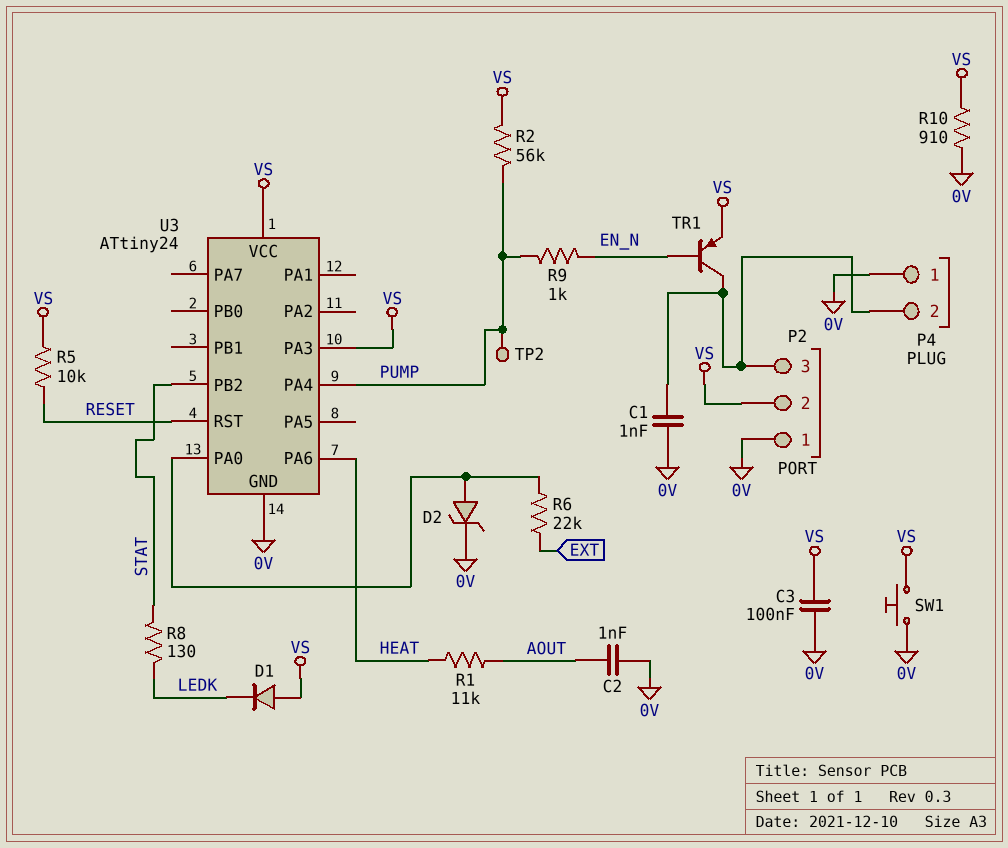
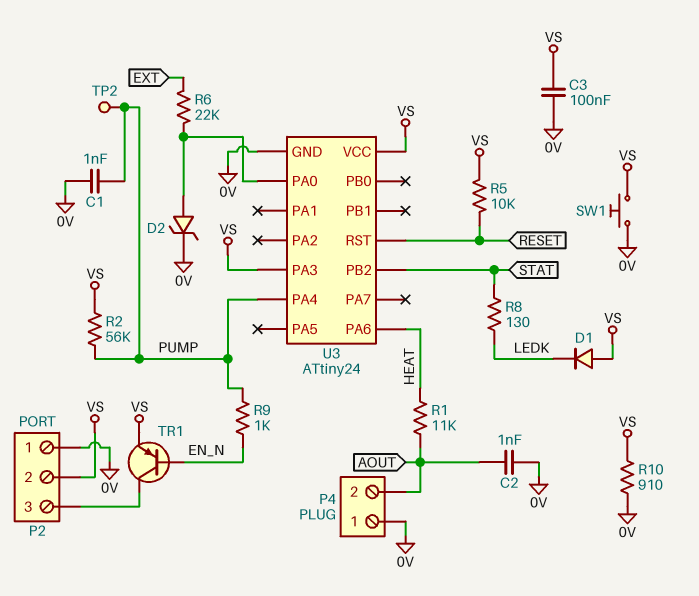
C1: 1nF (0V, P2/3) -> 1nF (0V, PUMP)
P4 pin 2: P2/3 -> AOUT

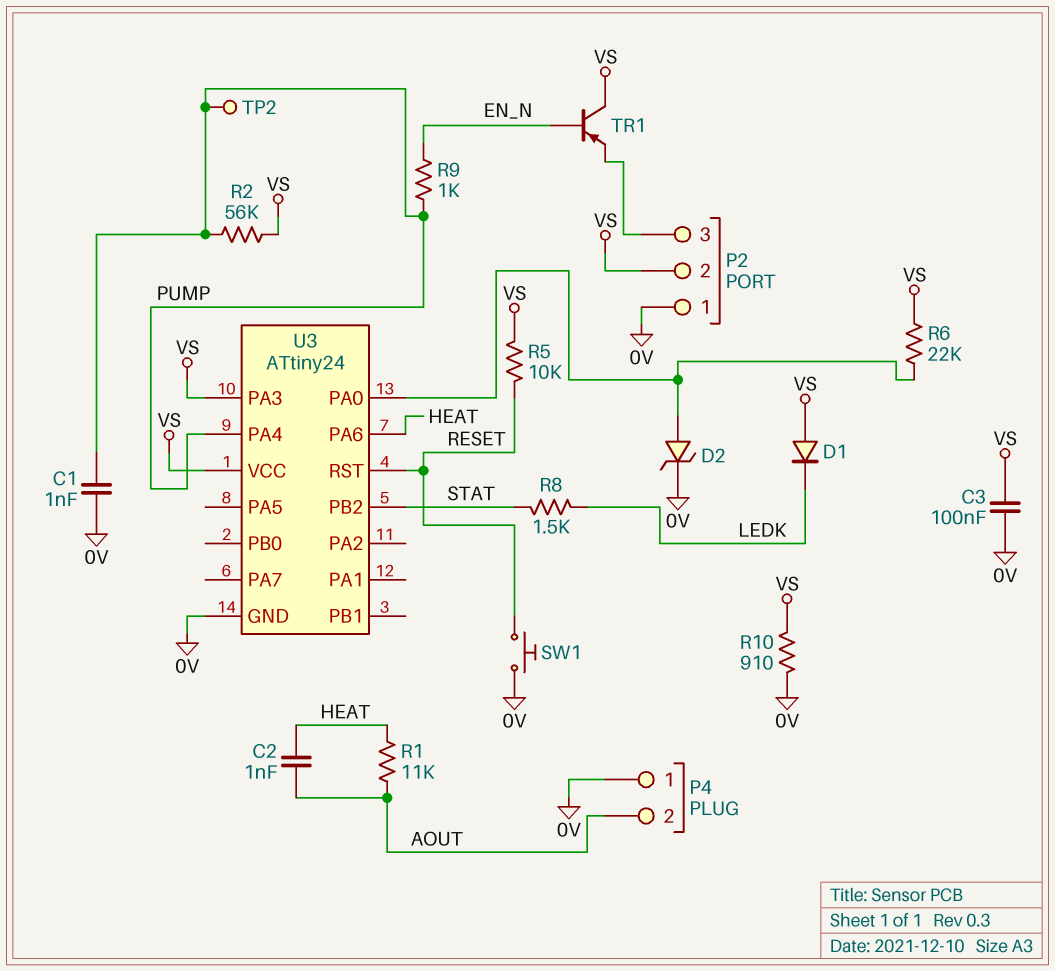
C2: 1nF (0V, AOUT) -> 1nF (AOUT, HEAT)
R6: 22k (EXT, U3/PA0) -> 22k (U3/PA0, VS)
R8: 130 (LEDK, STAT) -> 1.5k (LEDK, STAT)
SW1: button (0V, VS) -> button (0V, RESET)
TR1: PNP (B EN_N, C P2/3, E VS) -> PNP (B EN_N, C VS, E P2/3)

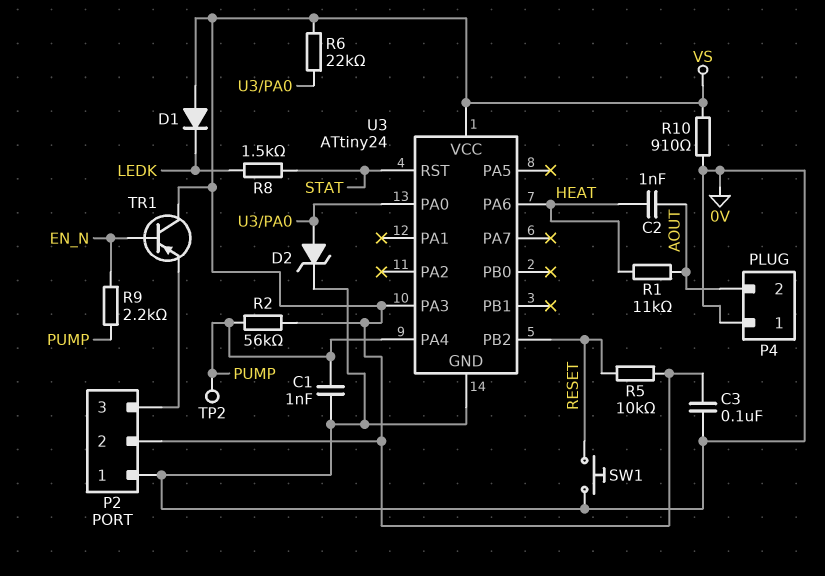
R9: 1k (EN_N, PUMP) -> 2.2k (EN_N, PUMP)
U3 pin PB2: STAT -> RESET
U3 pin RST: RESET -> STAT

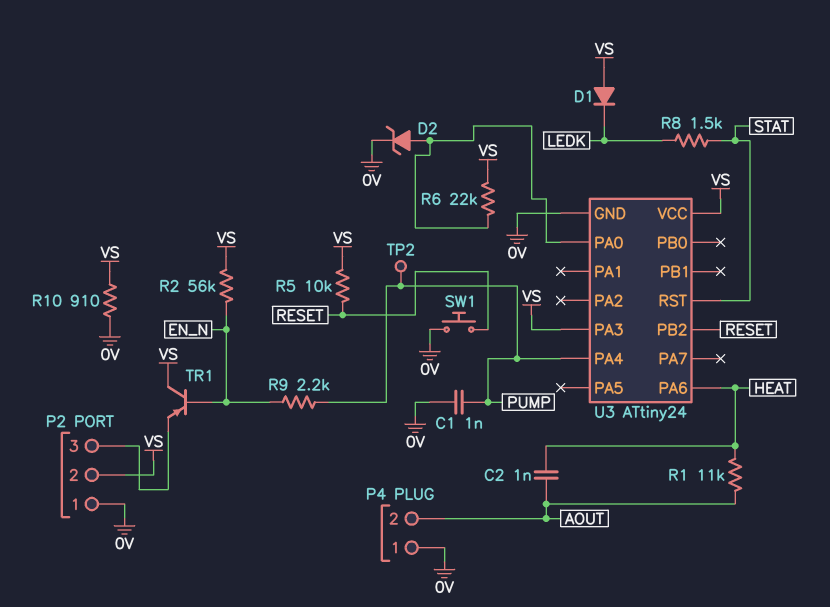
C3: 100nF (0V, VS) -> none
R2: 56k (PUMP, VS) -> 56k (EN_N, VS)

